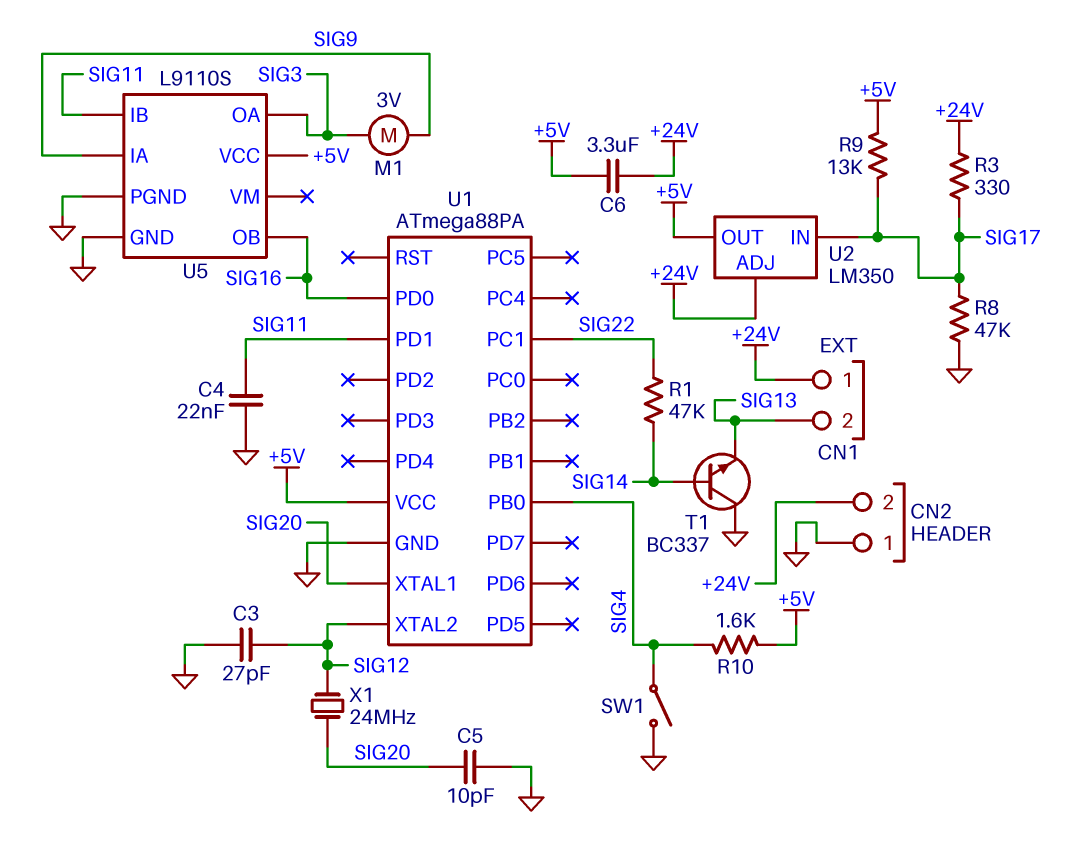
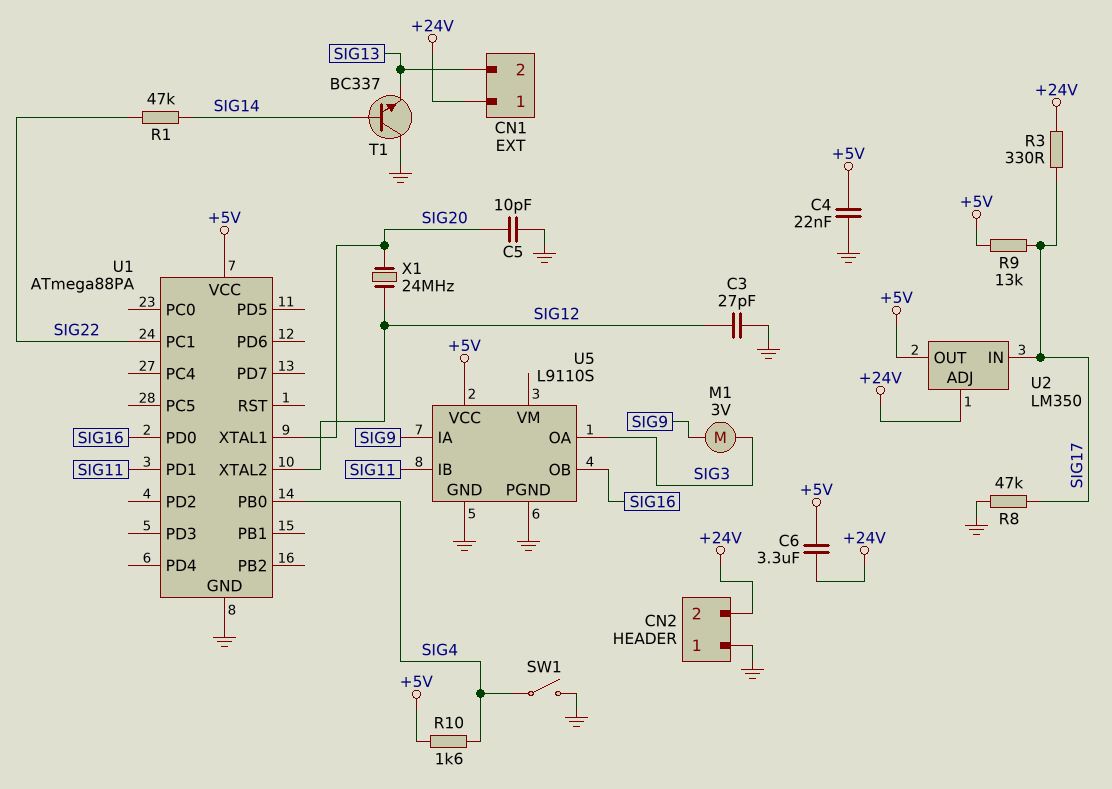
C4: 22nF (GND, SIG11) -> 22nF (+5V, GND)

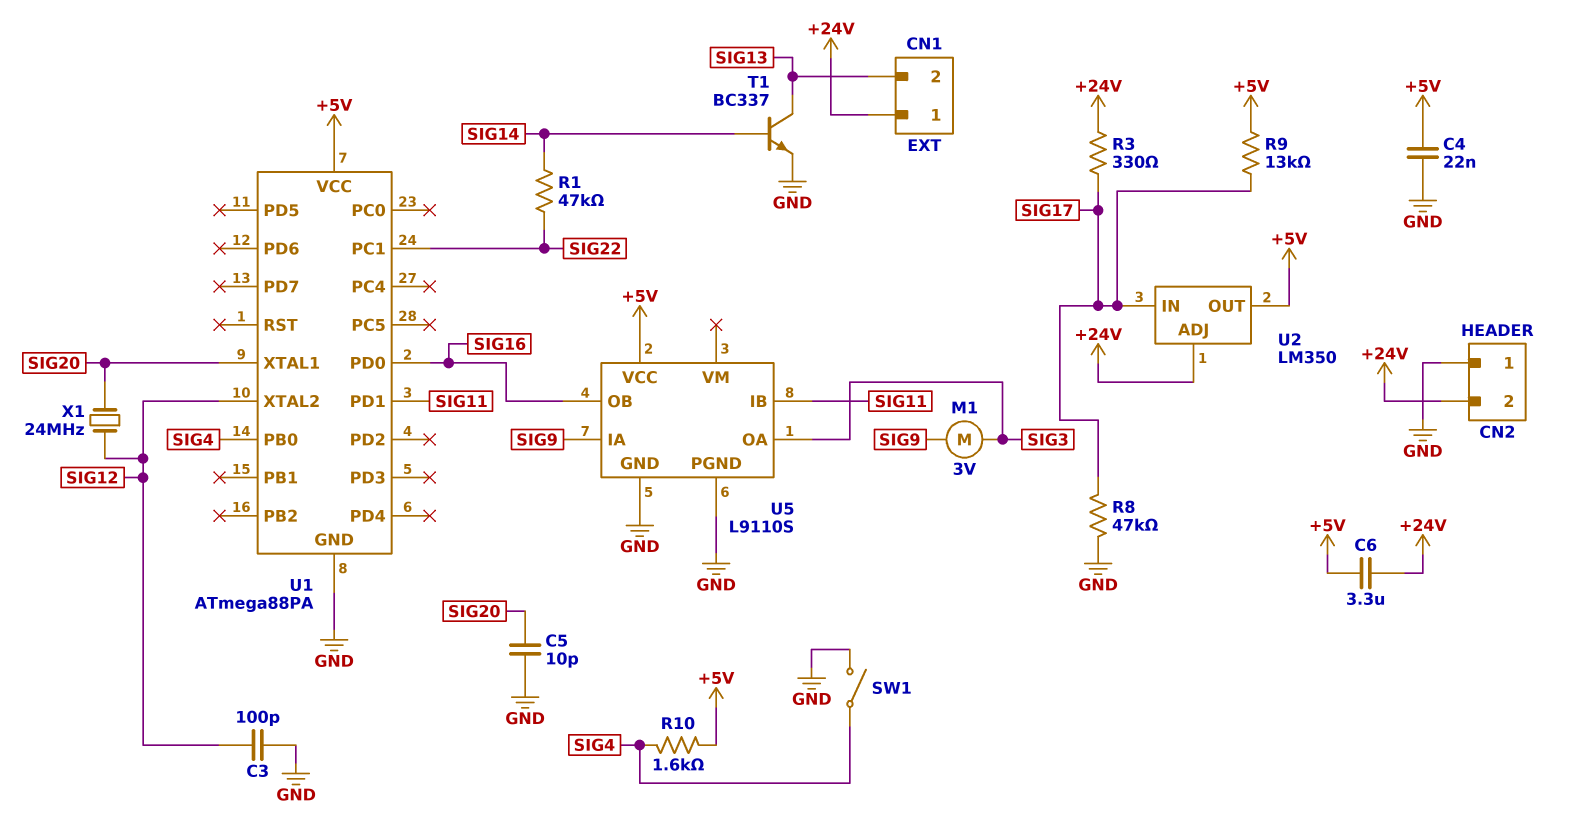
C3: 27pF (GND, SIG12) -> 100pF (GND, SIG12)
T1: NPN BC337 (B SIG14, C GND, E SIG13) -> NPN BC337 (B SIG14, C SIG13, E GND)

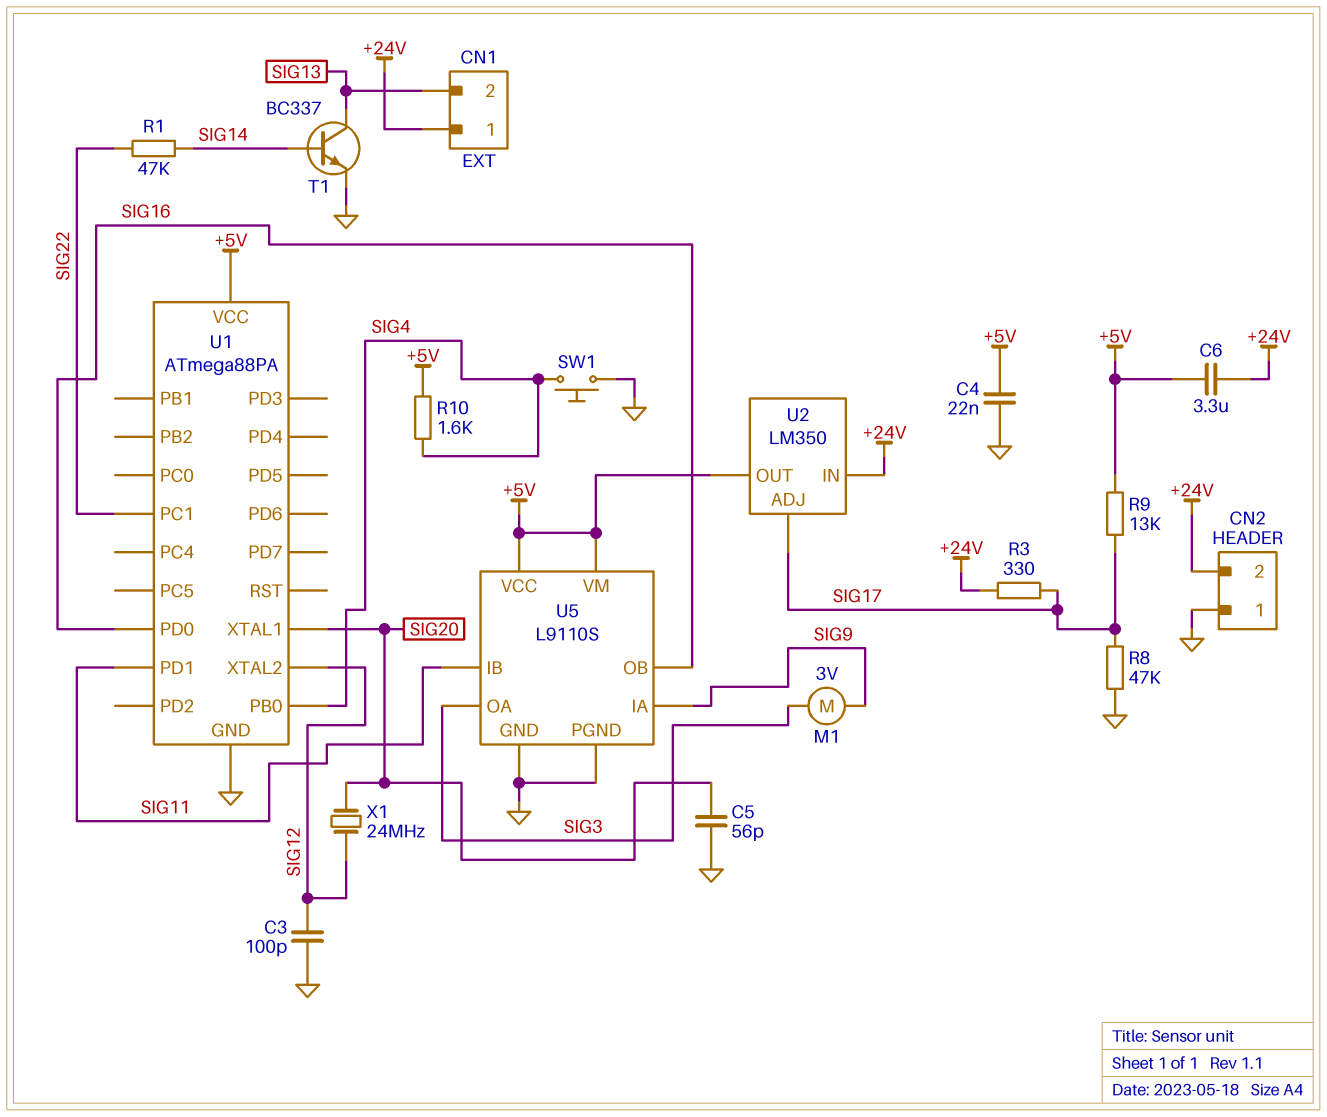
C5: 10pF (GND, SIG20) -> 56pF (GND, SIG20)
SW1: switch (GND, SIG4) -> button (GND, SIG4)
U2 pin ADJ: +24V -> SIG17
U2 pin IN: SIG17 -> +24V
U5 pin VM: none -> +5V

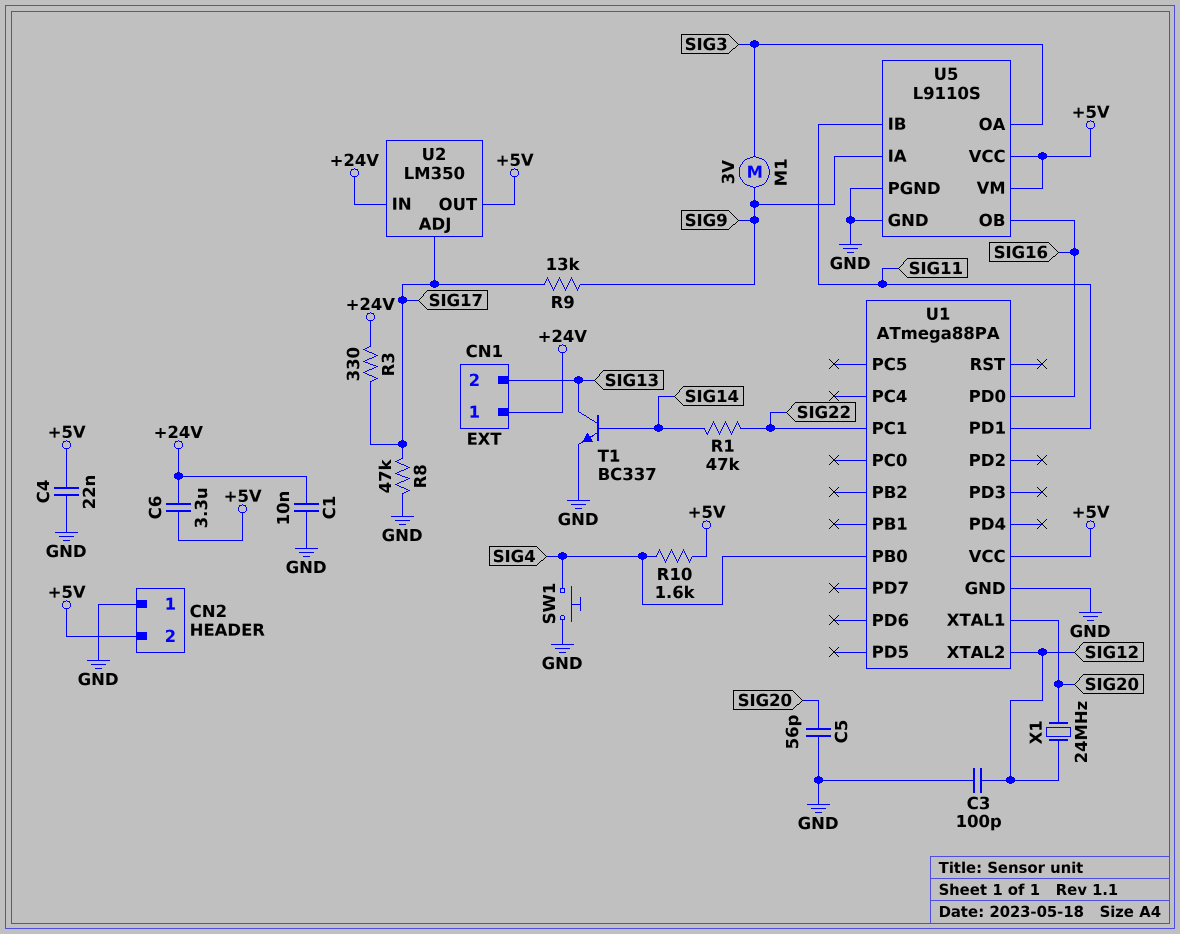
C1: none -> 10nF (+24V, GND)
CN2 pin 2: +24V -> +5V
R9: 13k (+5V, SIG17) -> 13k (SIG9, SIG17)

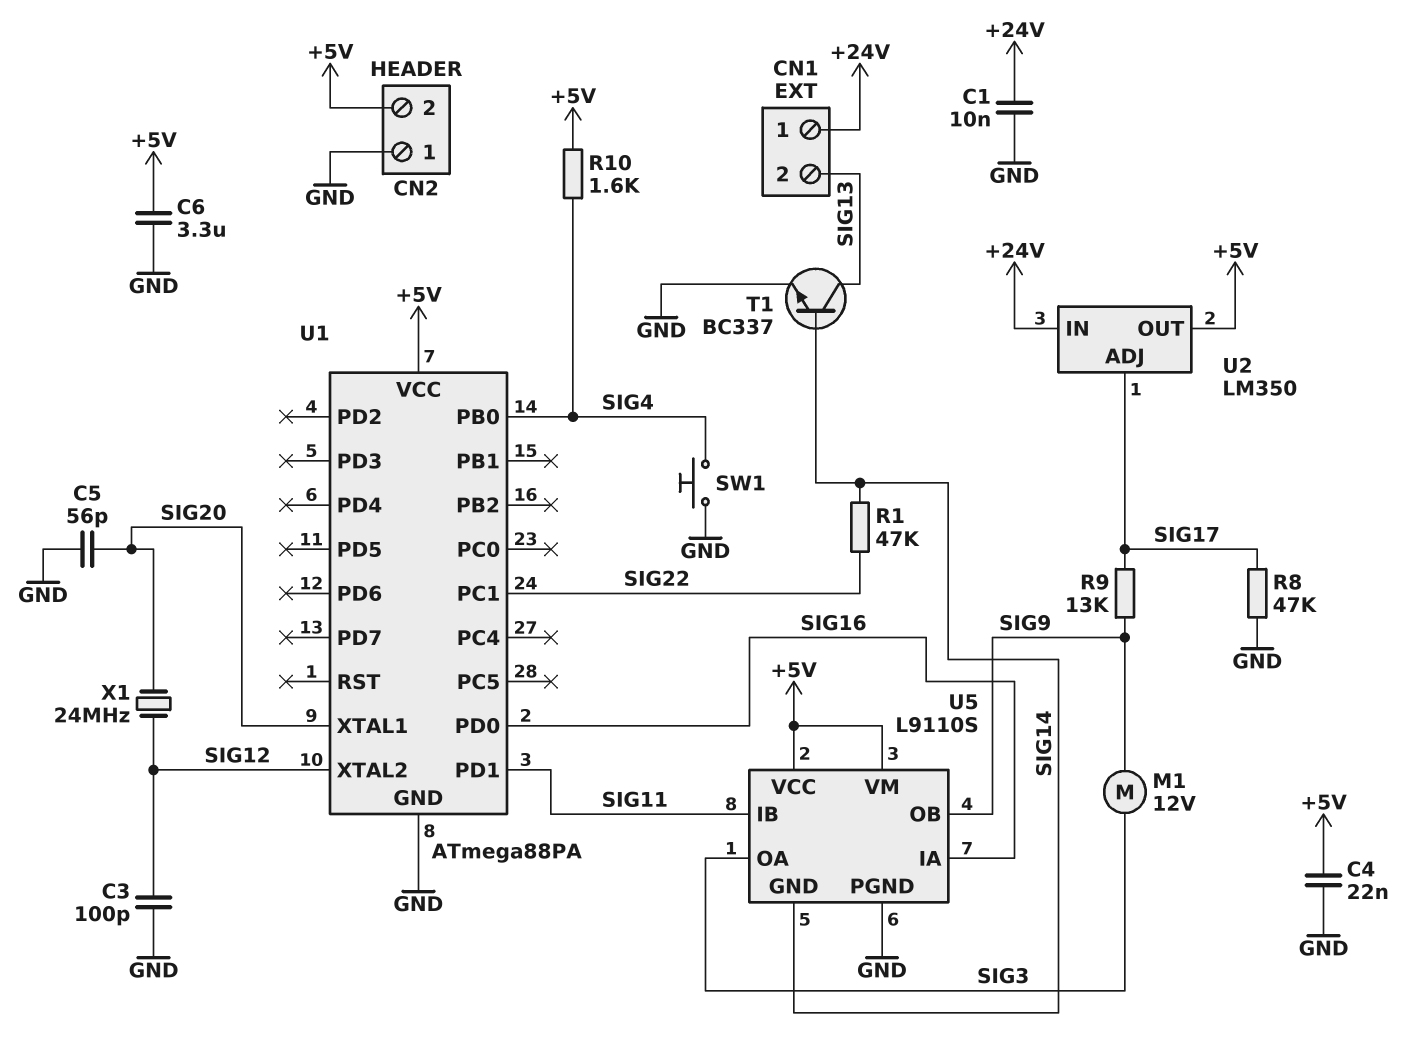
C6: 3.3uF (+5V, +24V) -> 3.3uF (+5V, GND)
M1: motor 3V (SIG3, SIG9) -> motor 12V (SIG3, SIG9)
R3: 330 (+24V, SIG17) -> none
U5 pin GND: GND -> SIG14
U5 pin IA: SIG9 -> SIG16
U5 pin OB: SIG16 -> SIG9

